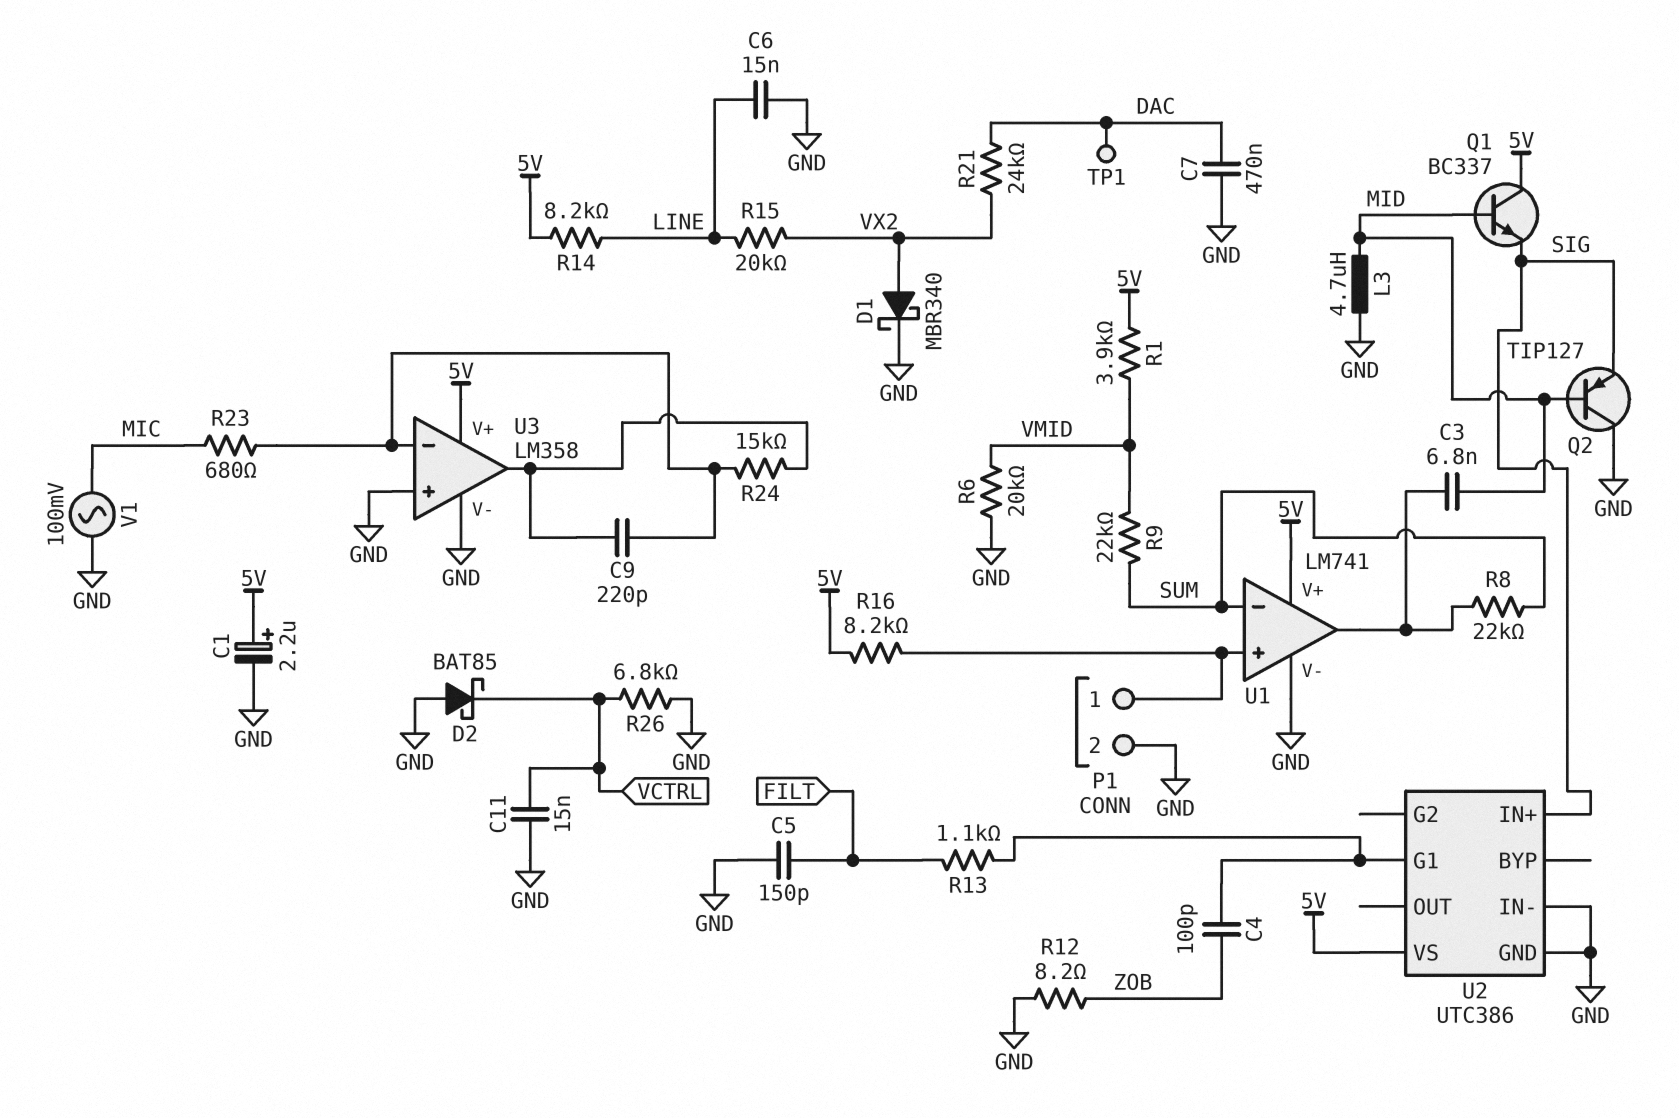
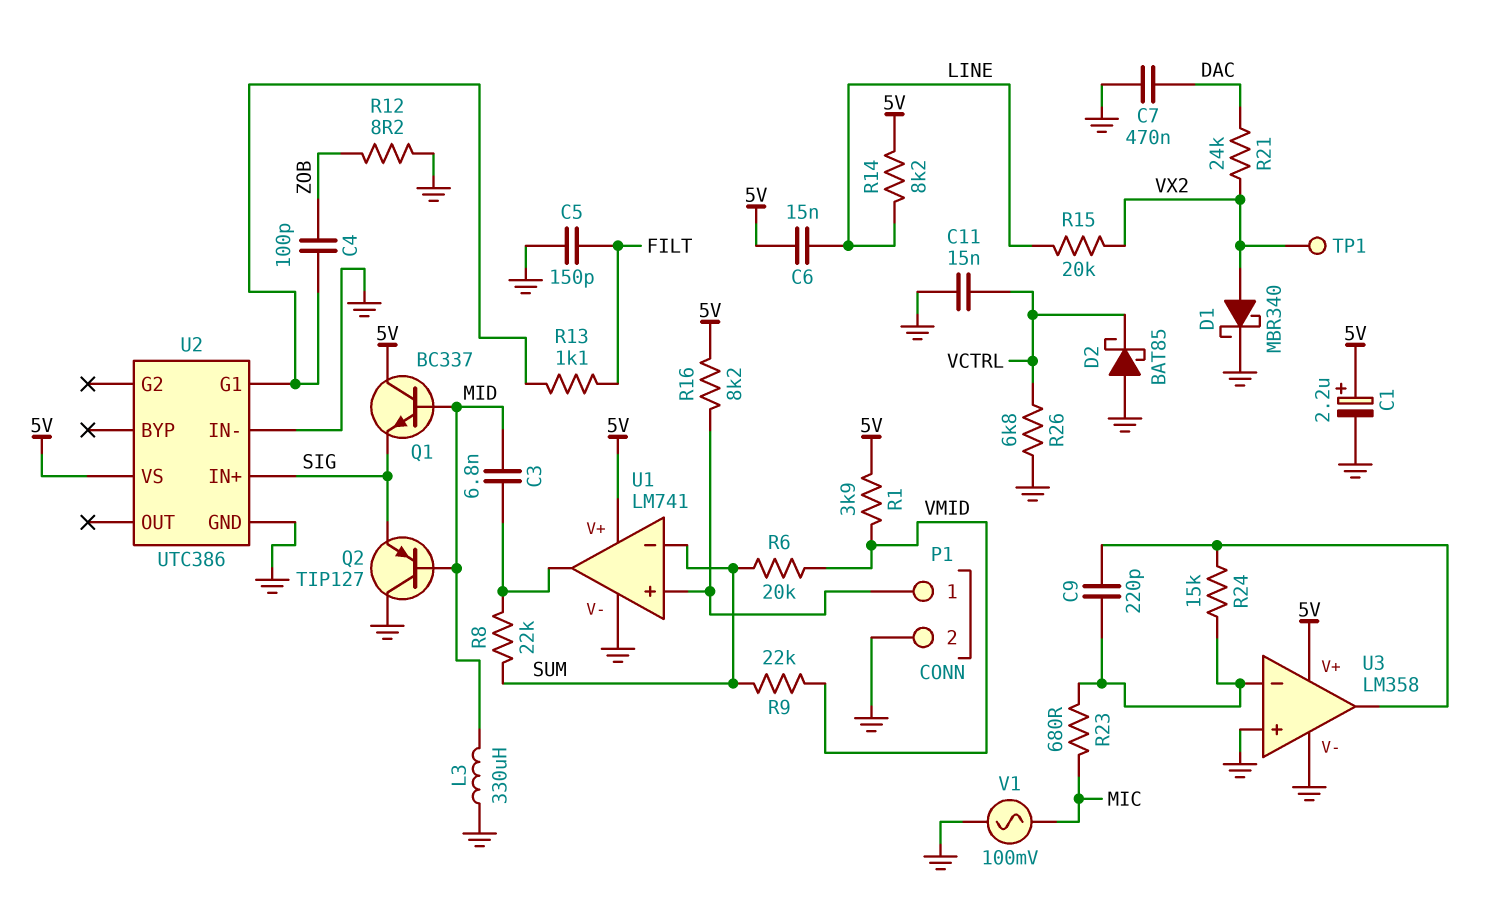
C6: 15nF (GND, LINE) -> 15nF (5V, LINE)
L3: 4.7uH (GND, MID) -> 330uH (GND, MID)
R6: 20k (GND, VMID) -> 20k (SUM, VMID)
TP1: test point (DAC) -> test point (VX2)

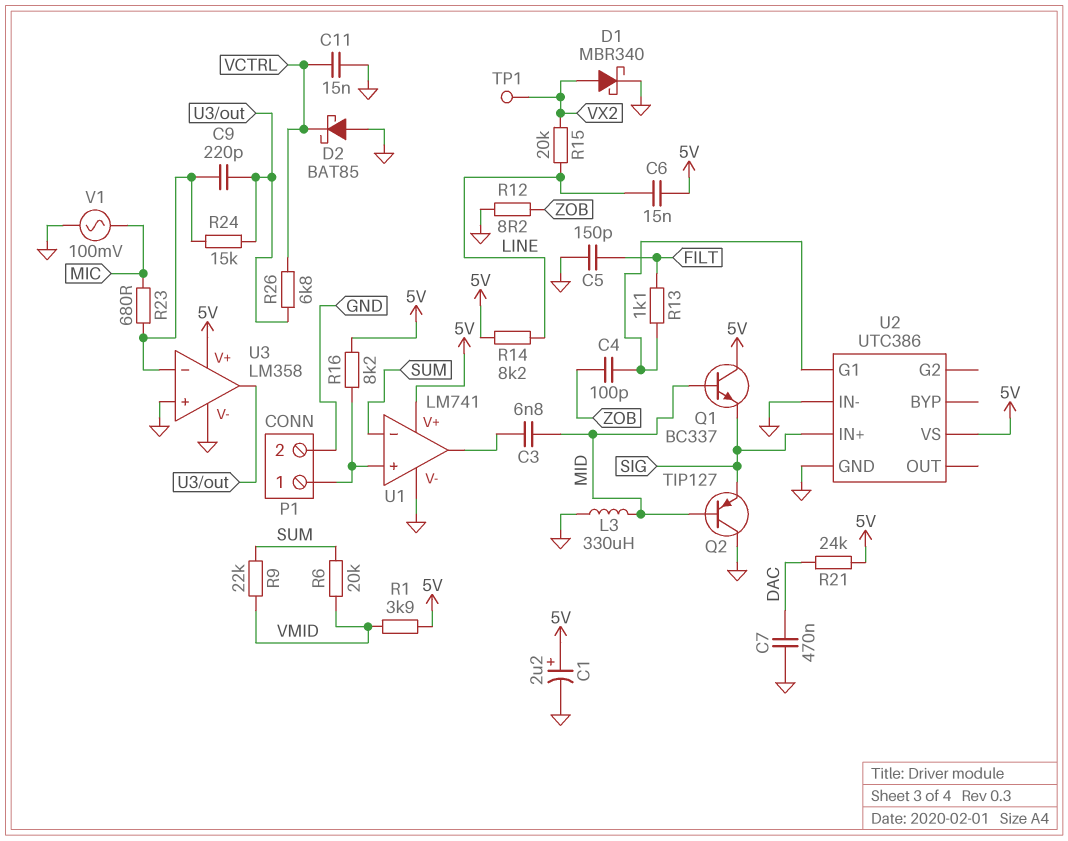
R8: 22k (SUM, U1/out) -> none
R21: 24k (DAC, VX2) -> 24k (5V, DAC)
R26: 6.8k (GND, VCTRL) -> 6.8k (U3/out, VCTRL)

